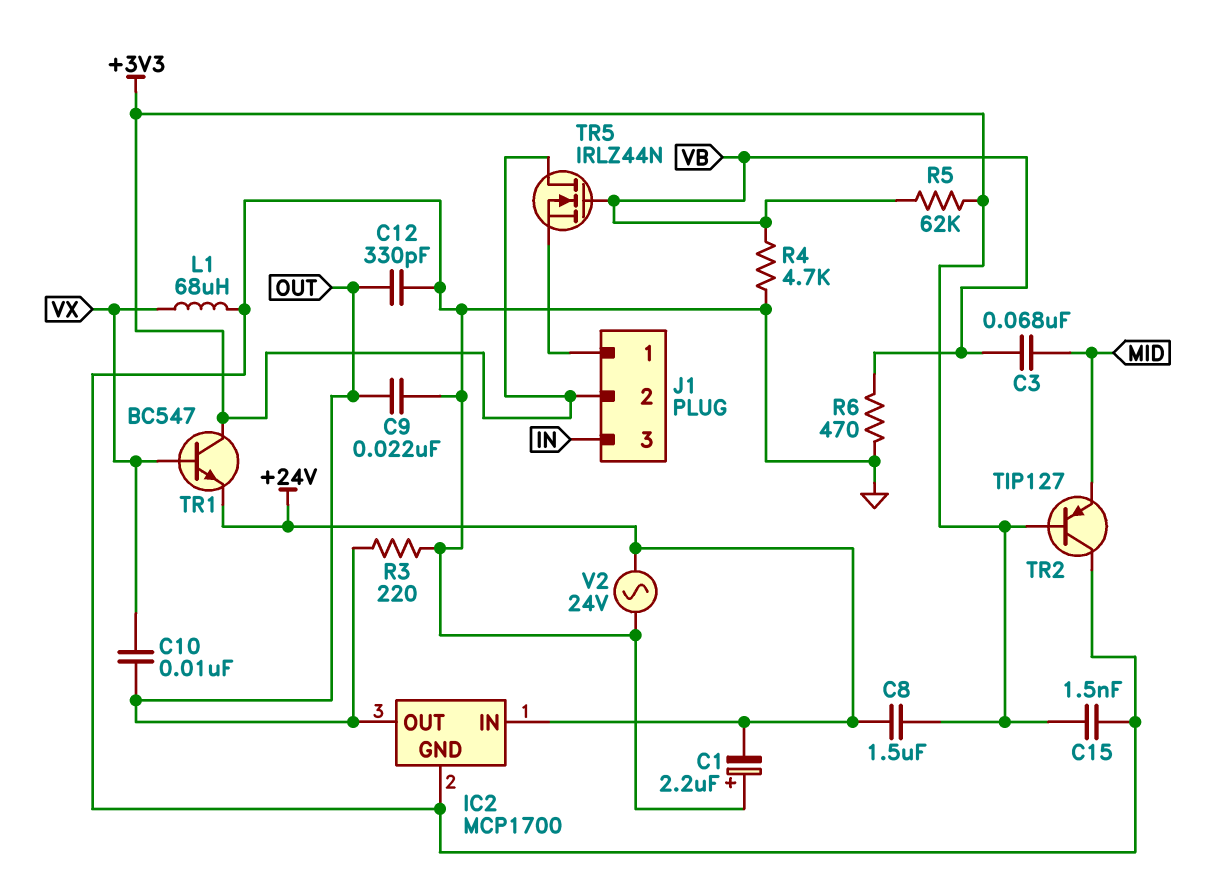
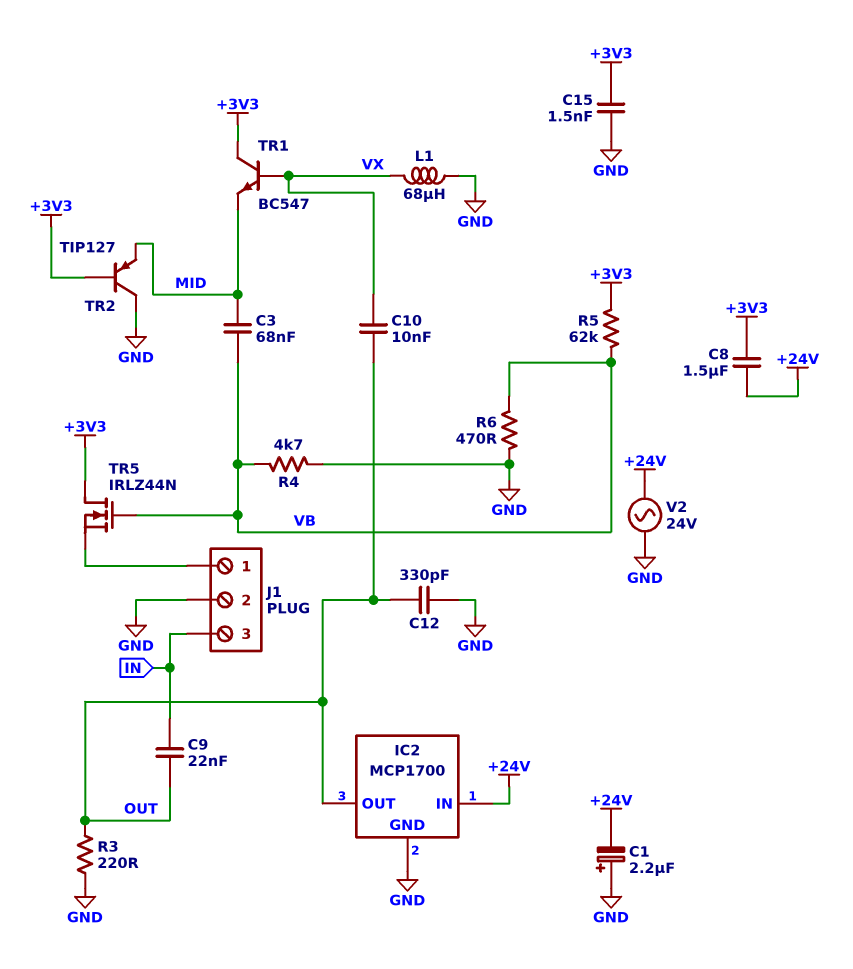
C9: 22nF (GND, OUT) -> 22nF (IN, OUT)
J1 pin 2: +3V3 -> GND
TR1: NPN BC547 (B VX, C +3V3, E +24V) -> NPN BC547 (B VX, C +3V3, E MID)

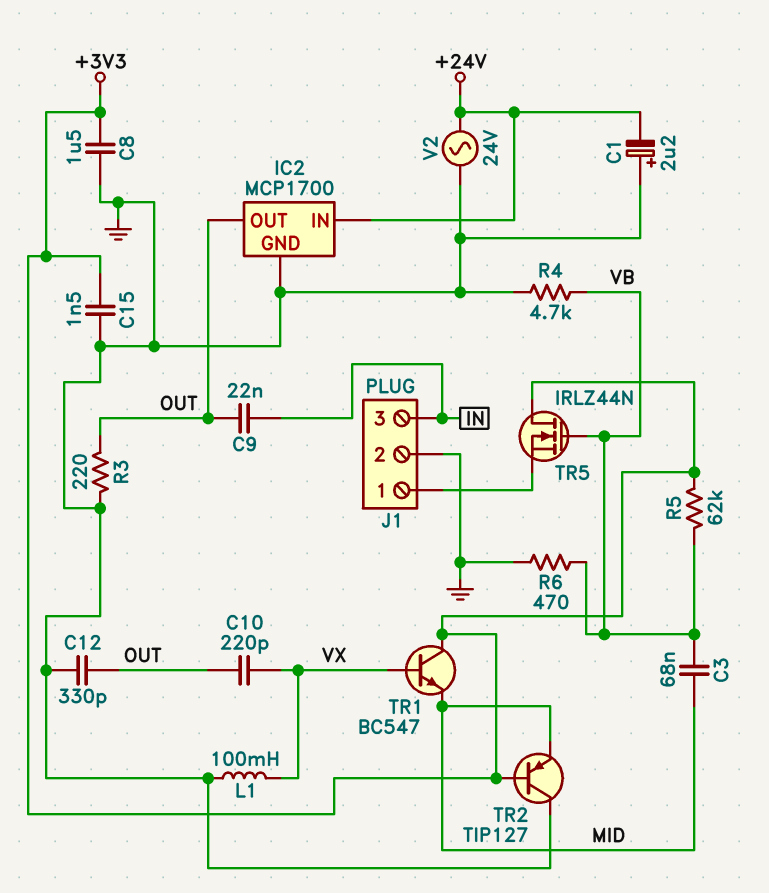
C8: 1.5uF (+3V3, +24V) -> 1.5uF (+3V3, GND)
C10: 10nF (OUT, VX) -> 220pF (OUT, VX)
L1: 68uH (GND, VX) -> 100mH (GND, VX)

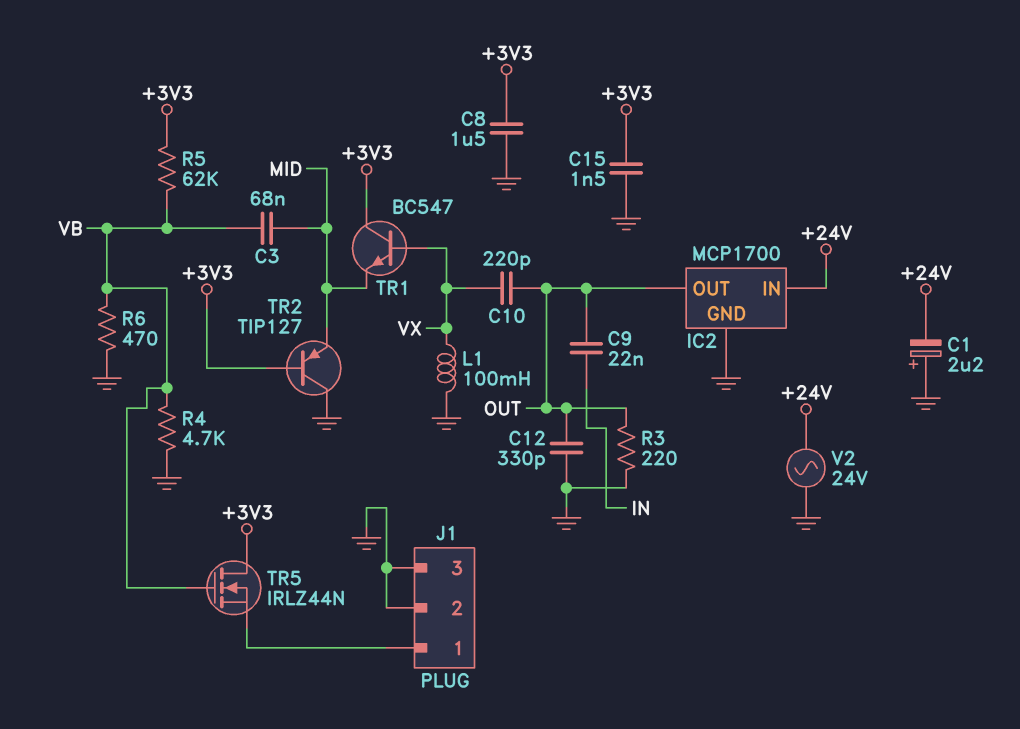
J1 pin 3: IN -> GND

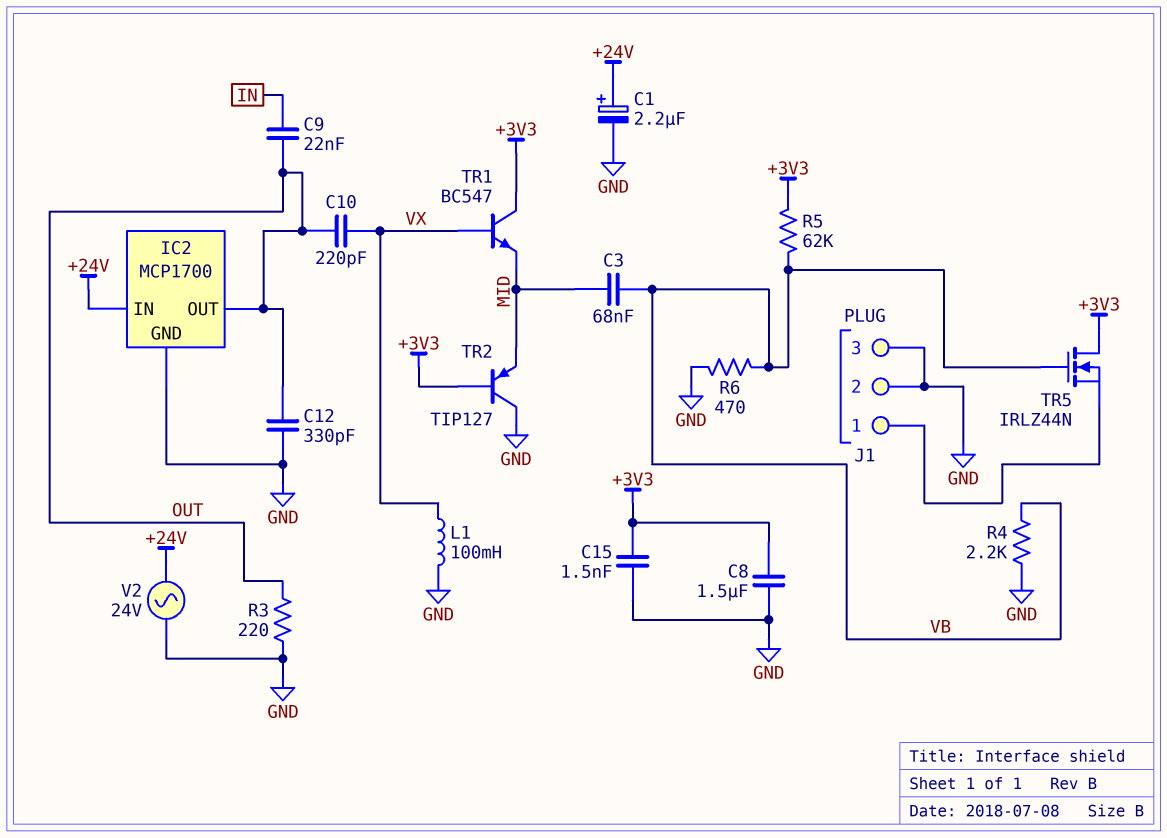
C1: 2.2uF (plus GND, minus +24V) -> 2.2uF (plus +24V, minus GND)
R4: 4.7k (GND, VB) -> 2.2k (GND, VB)

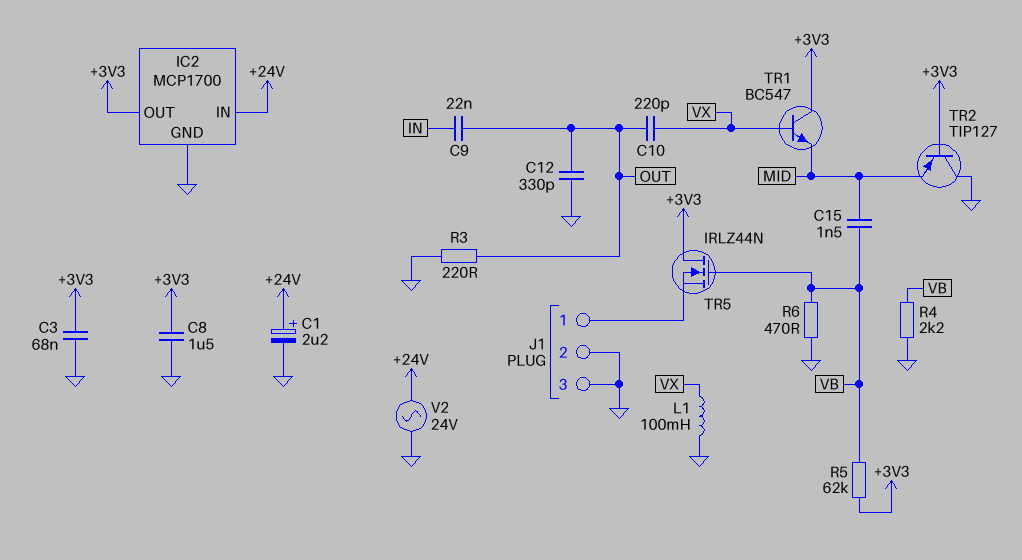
C3: 68nF (MID, VB) -> 68nF (+3V3, GND)
C15: 1.5nF (+3V3, GND) -> 1.5nF (MID, VB)
IC2 pin OUT: OUT -> +3V3

